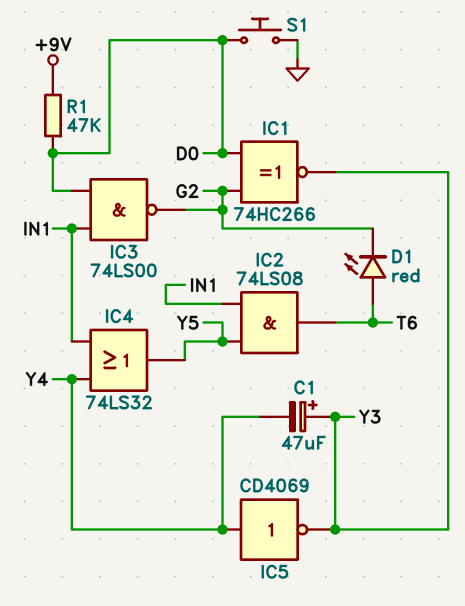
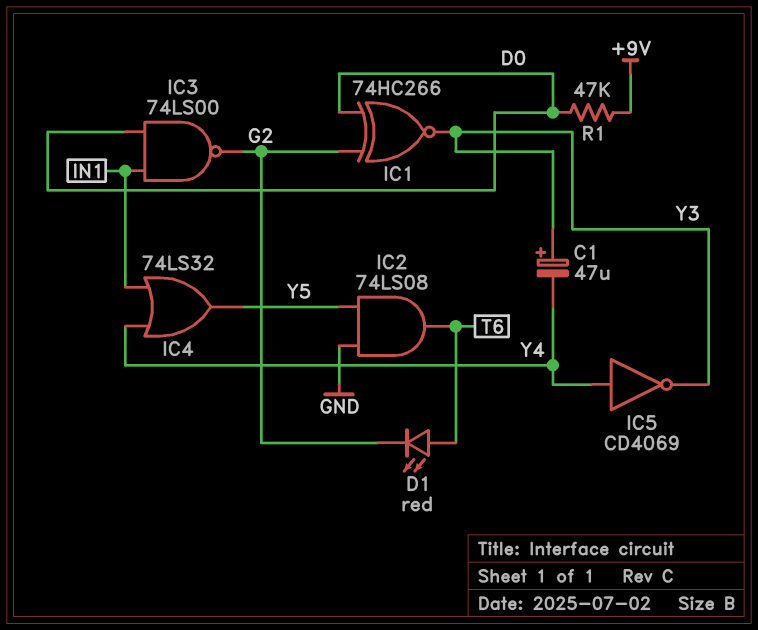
IC2: AND 74LS08 (in IN1, in Y5, out T6) -> AND 74LS08 (in GND, in Y5, out T6)
S1: button (D0, GND) -> none

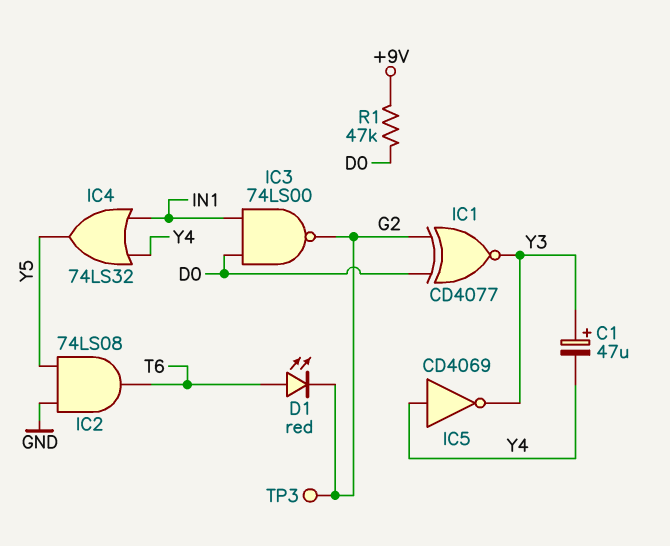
IC1: XNOR 74HC266 (in D0, in G2, out Y3) -> XNOR CD4077 (in D0, in G2, out Y3)
TP3: none -> test point (G2)

